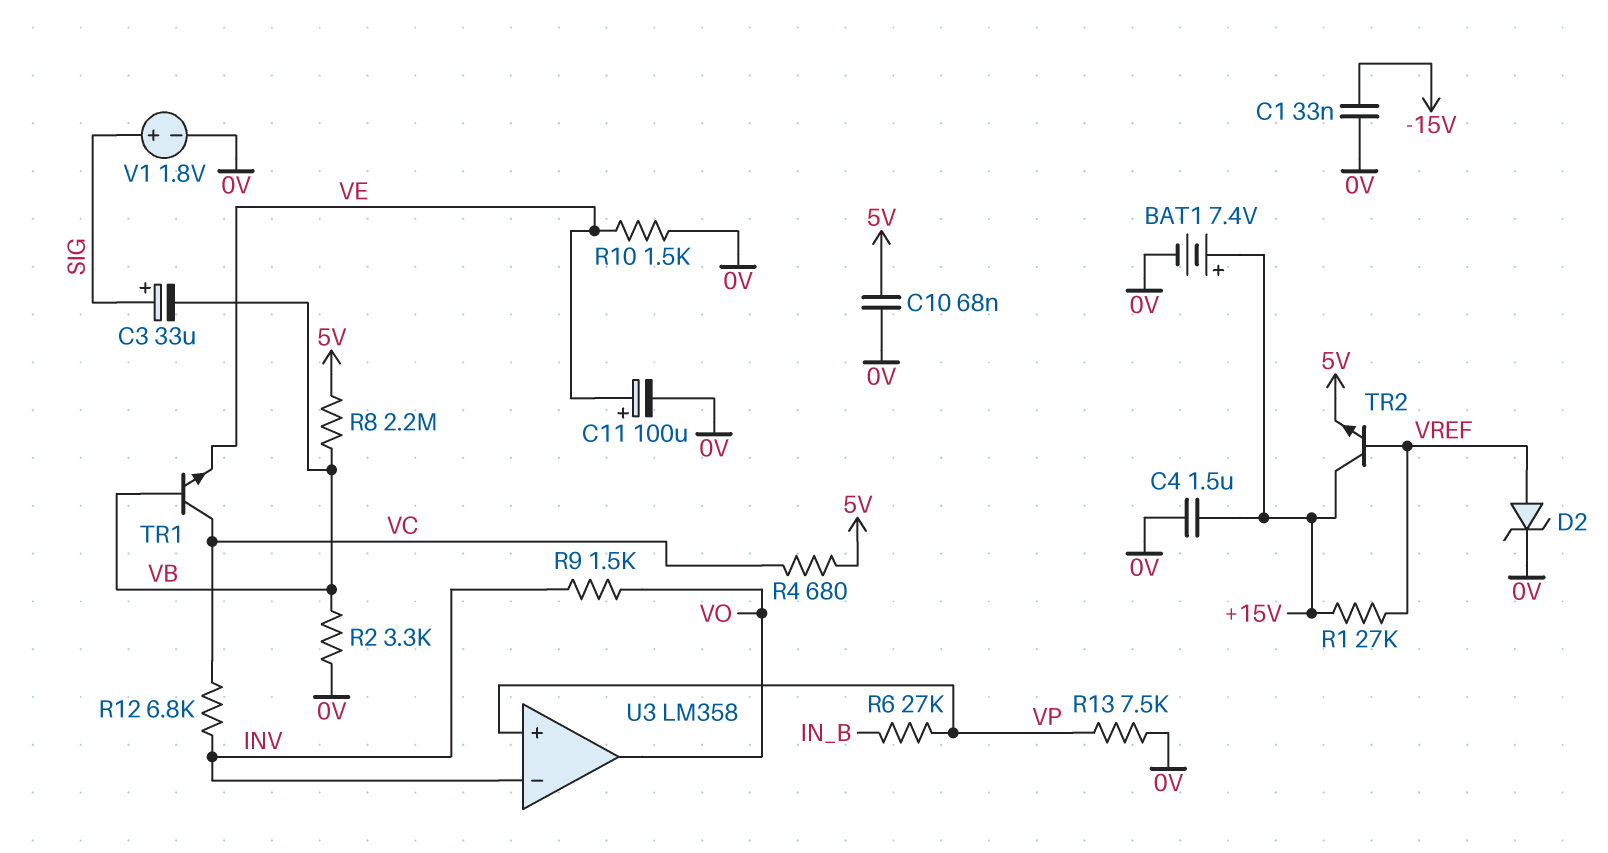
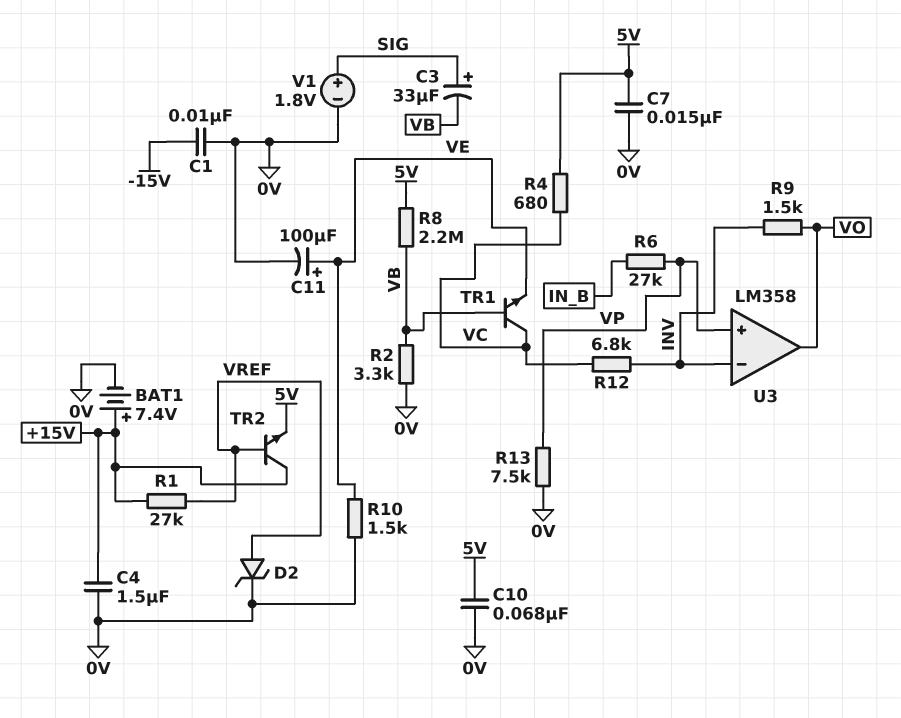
C1: 33nF (-15V, 0V) -> 10nF (-15V, 0V)
C7: none -> 15nF (0V, 5V)

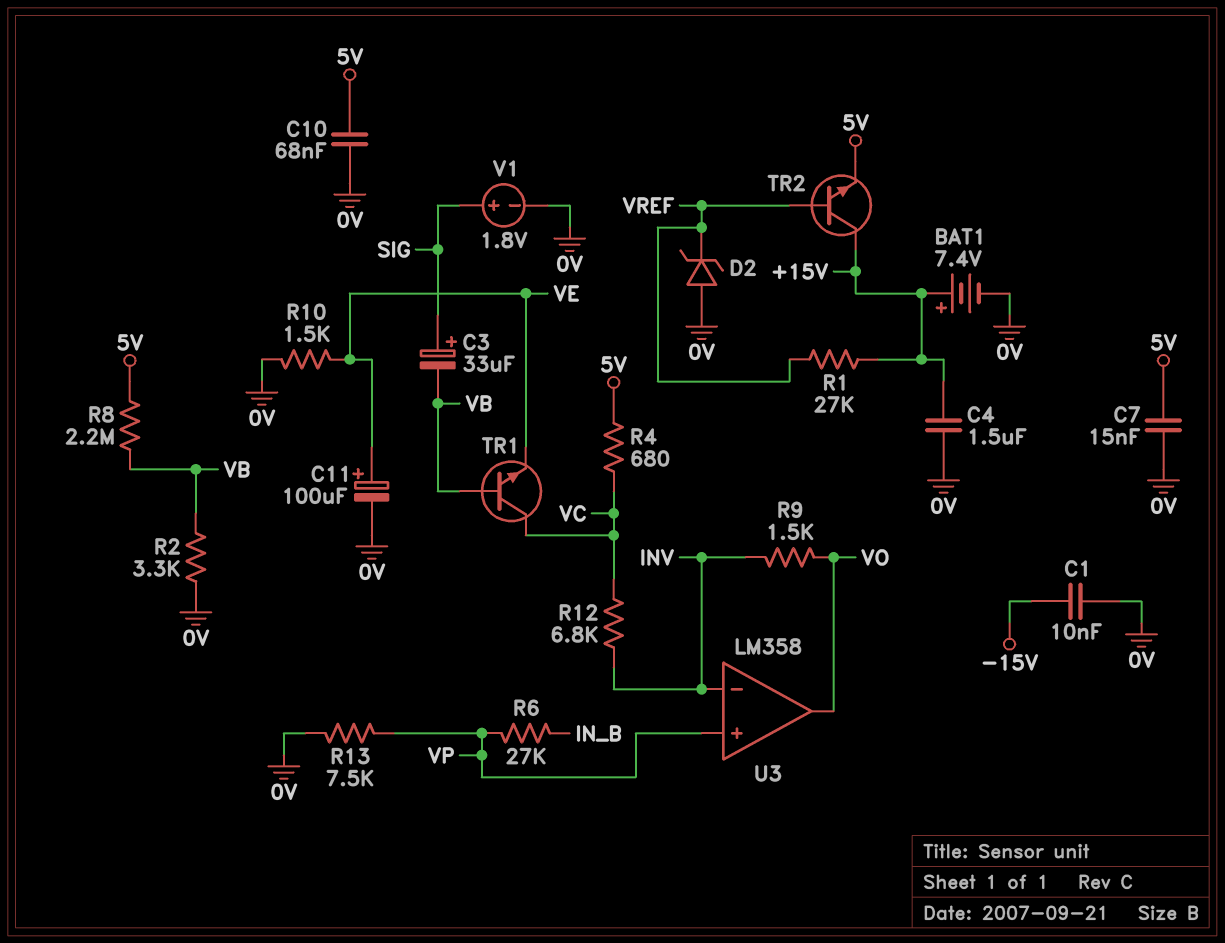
D2: zener (A VREF, K 0V) -> zener (A 0V, K VREF)

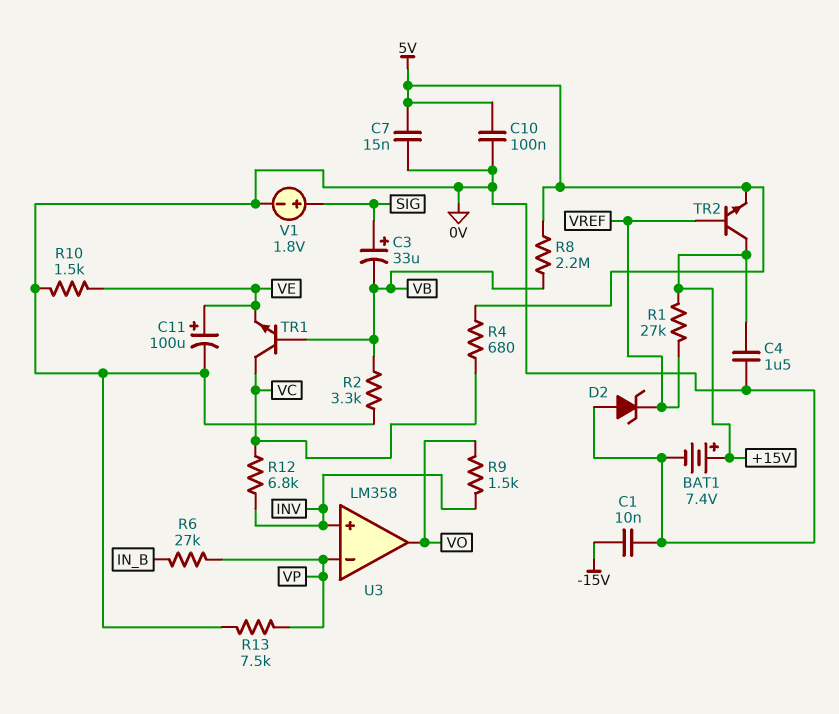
C10: 68nF (0V, 5V) -> 100nF (0V, 5V)
U3 pin in+: VP -> INV
U3 pin in-: INV -> VP

